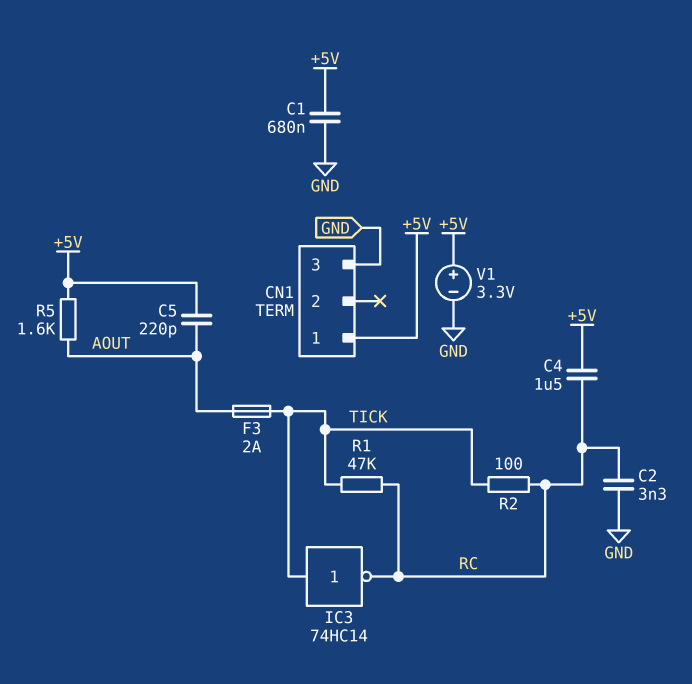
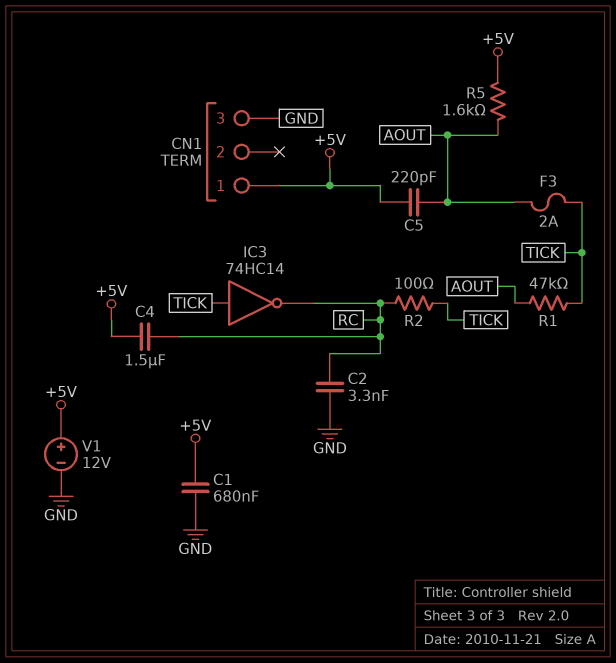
R1: 47k (RC, TICK) -> 47k (AOUT, TICK)
V1: 3.3V (plus +5V, minus GND) -> 12V (plus +5V, minus GND)

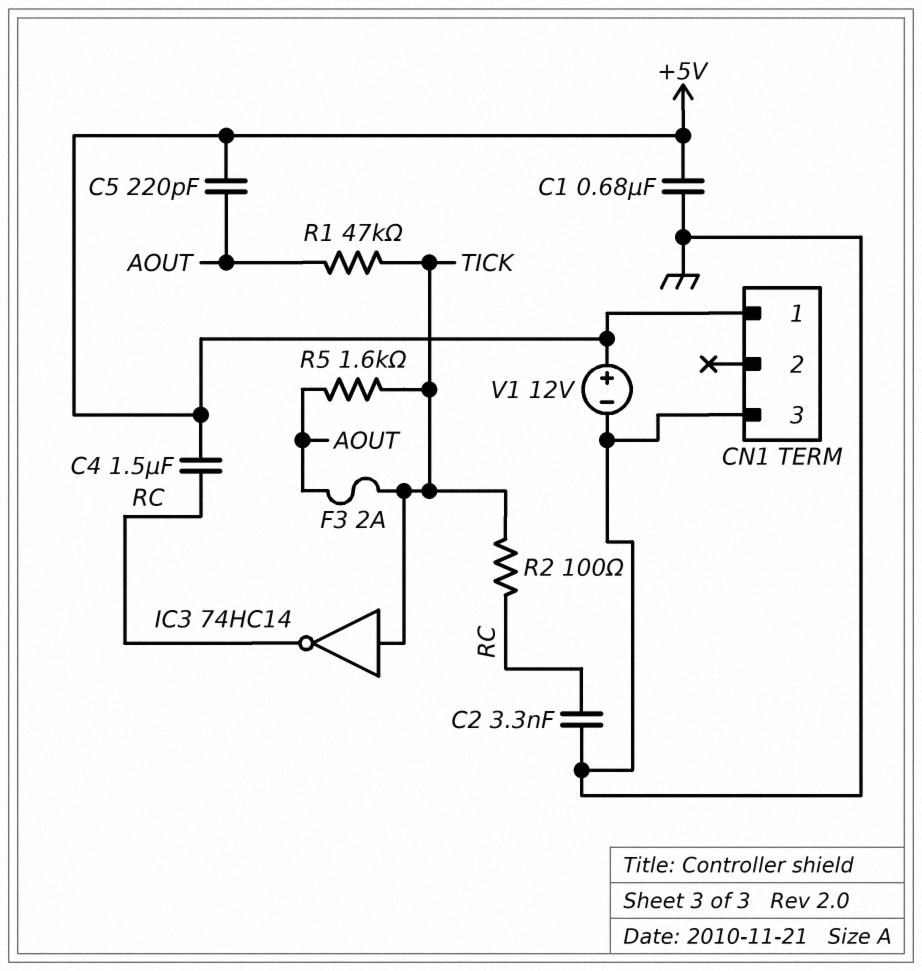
R5: 1.6k (+5V, AOUT) -> 1.6k (AOUT, TICK)

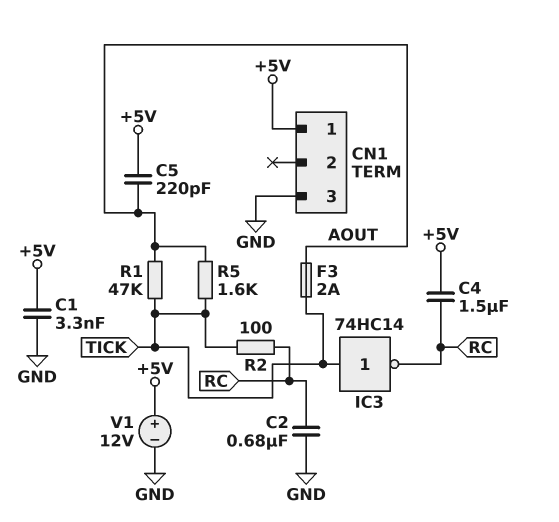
C1: 680nF (+5V, GND) -> 3.3nF (+5V, GND)
C2: 3.3nF (GND, RC) -> 680nF (GND, RC)

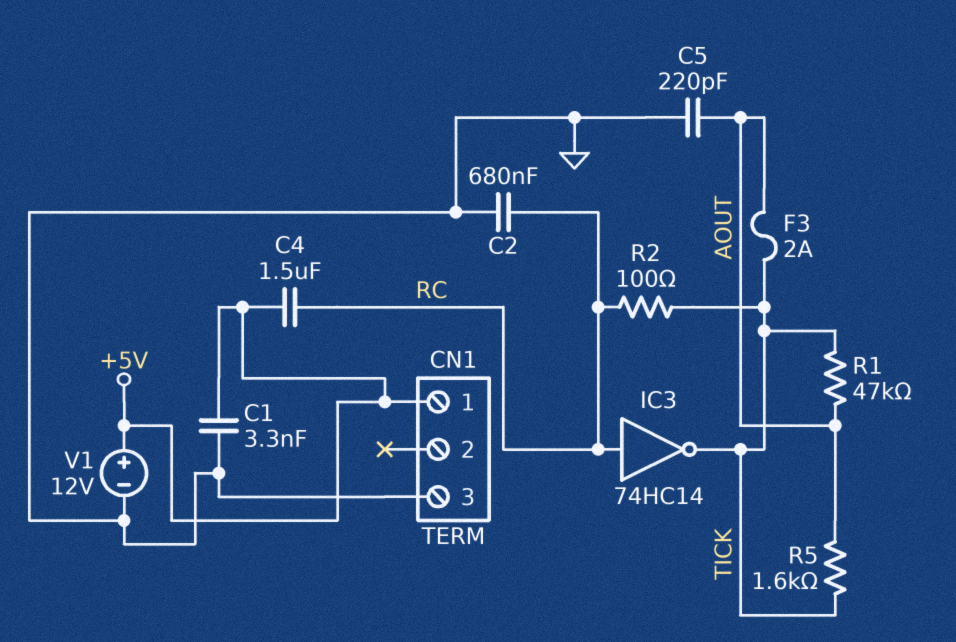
C5: 220pF (+5V, AOUT) -> 220pF (AOUT, GND)
IC3: NOT 74HC14 (in TICK, out RC) -> NOT 74HC14 (in RC, out TICK)

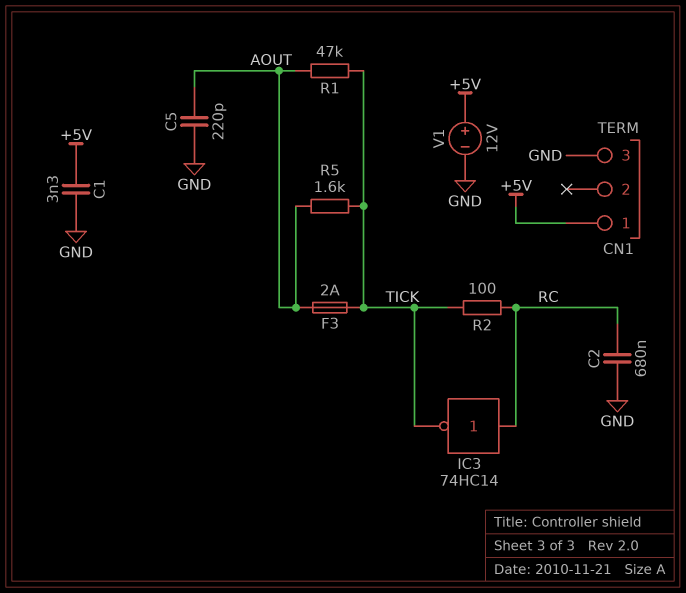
C4: 1.5uF (+5V, RC) -> none

